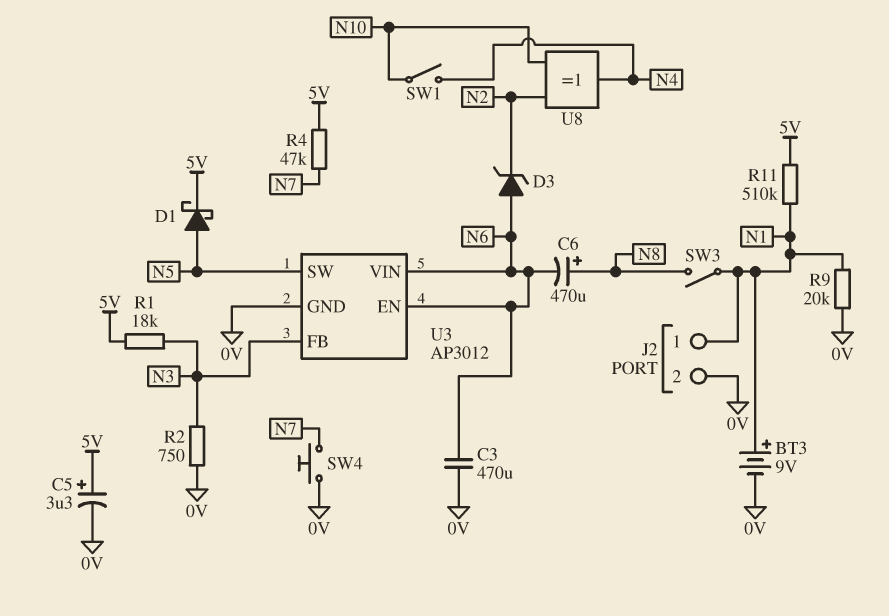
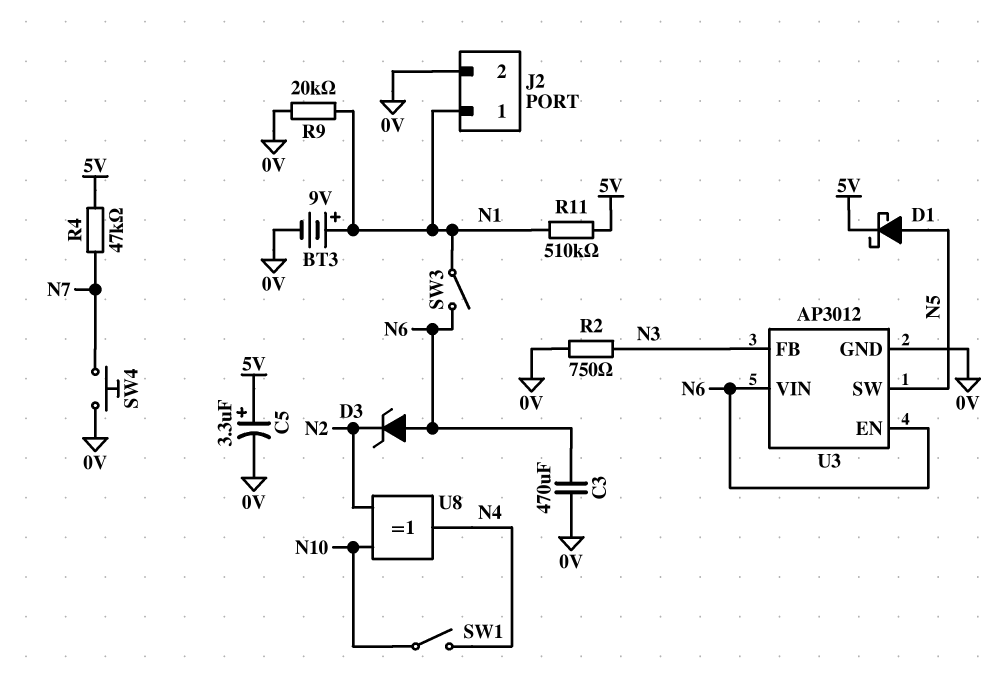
C6: 470uF (plus N8, minus N6) -> none
R1: 18k (5V, N3) -> none
SW3: switch (N1, N8) -> switch (N1, N6)

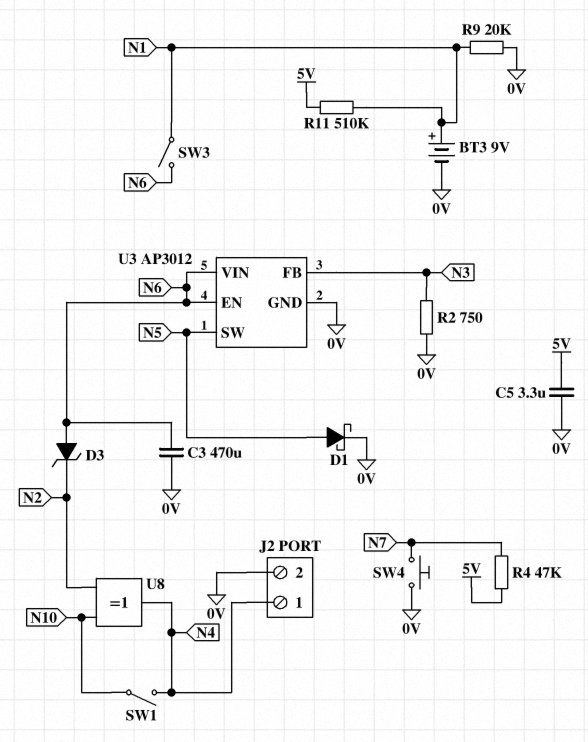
C5: 3.3uF (plus 5V, minus 0V) -> 3.3uF (0V, 5V)
D1: schottky (A N5, K 5V) -> schottky (A N5, K 0V)
J2 pin 1: N1 -> N4

